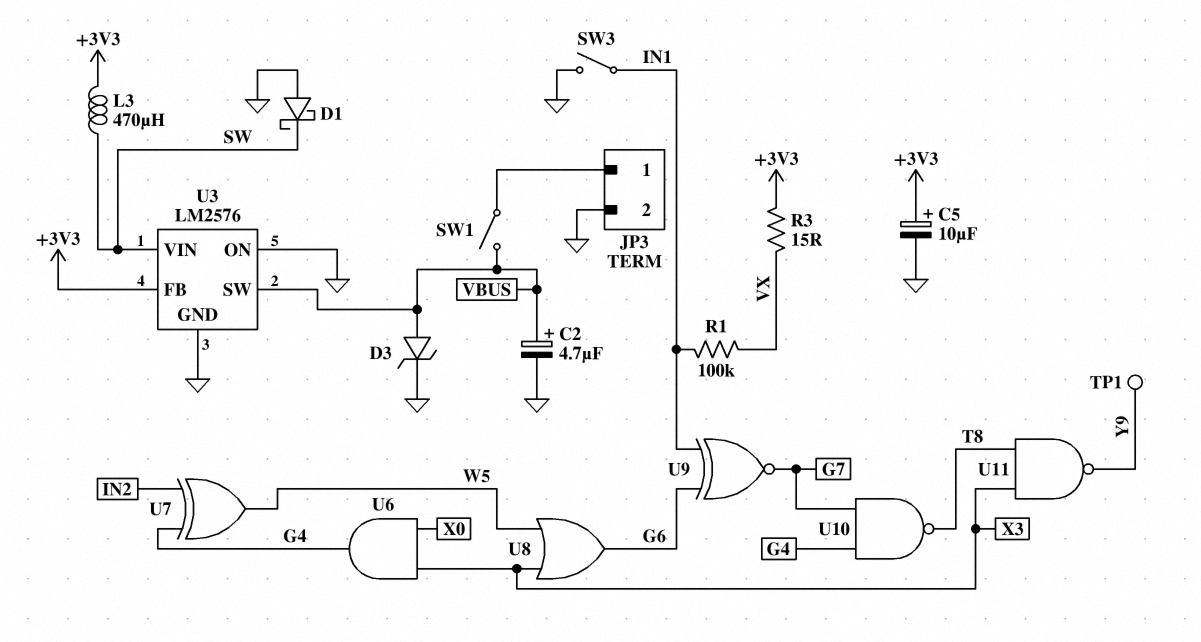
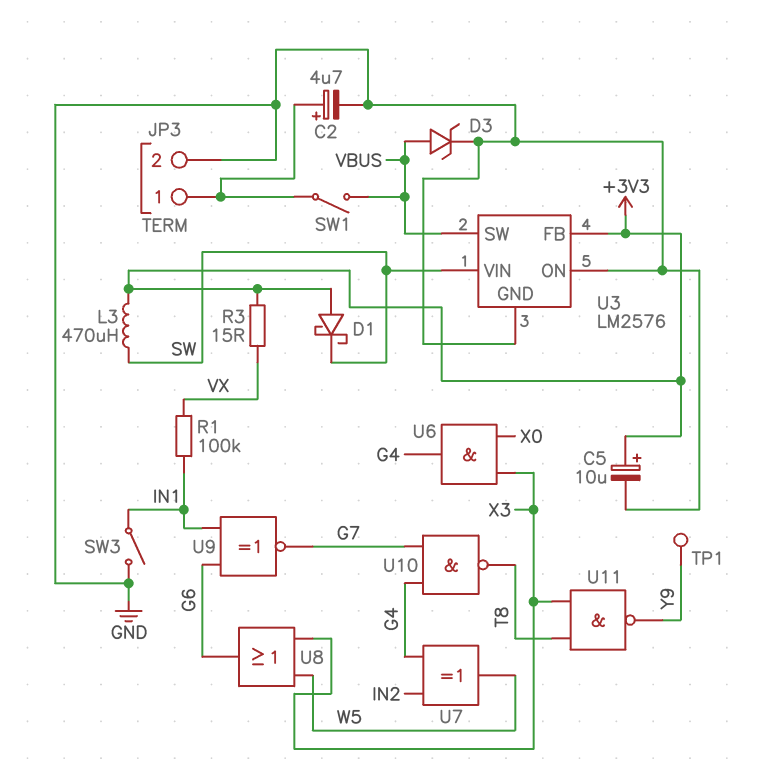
C2: 4.7uF (plus VBUS, minus GND) -> 4.7uF (plus JP3/1, minus GND)
D1: schottky (A GND, K SW) -> schottky (A +3V3, K SW)

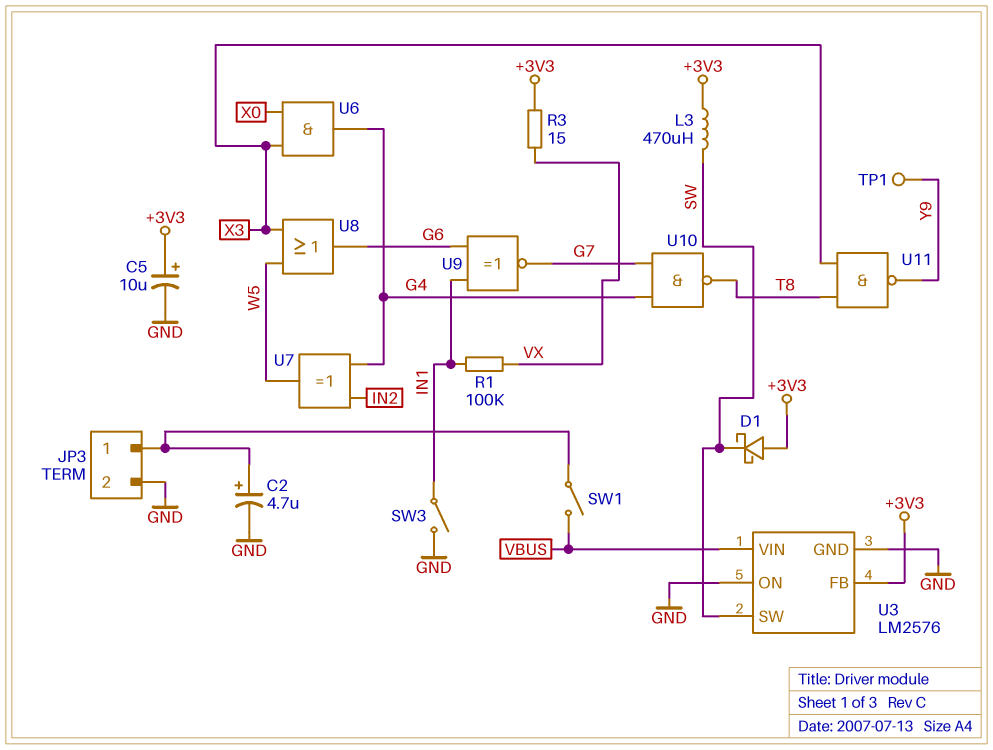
D3: zener (A VBUS, K GND) -> none
U3 pin SW: VBUS -> SW
U3 pin VIN: SW -> VBUS

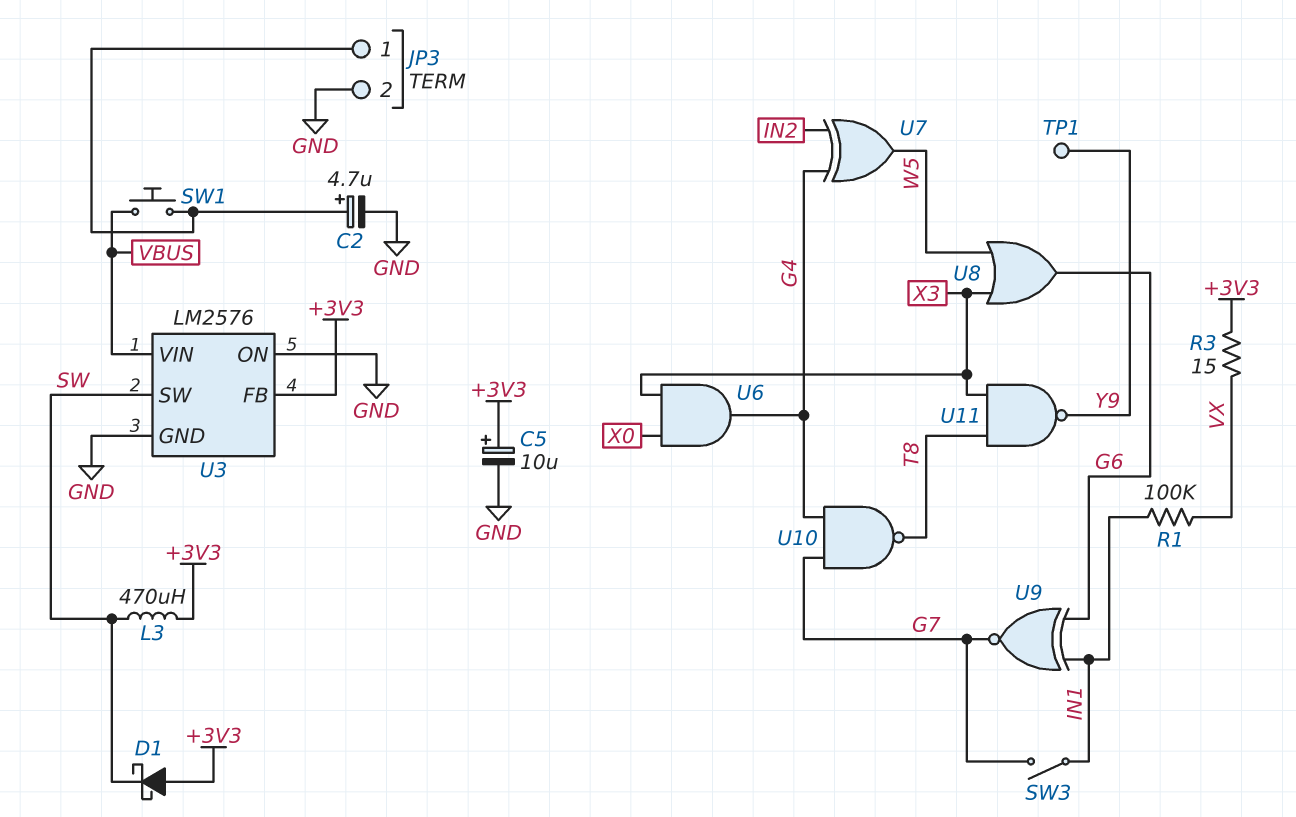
SW1: switch (JP3/1, VBUS) -> button (JP3/1, VBUS)
SW3: switch (GND, IN1) -> switch (G7, IN1)

